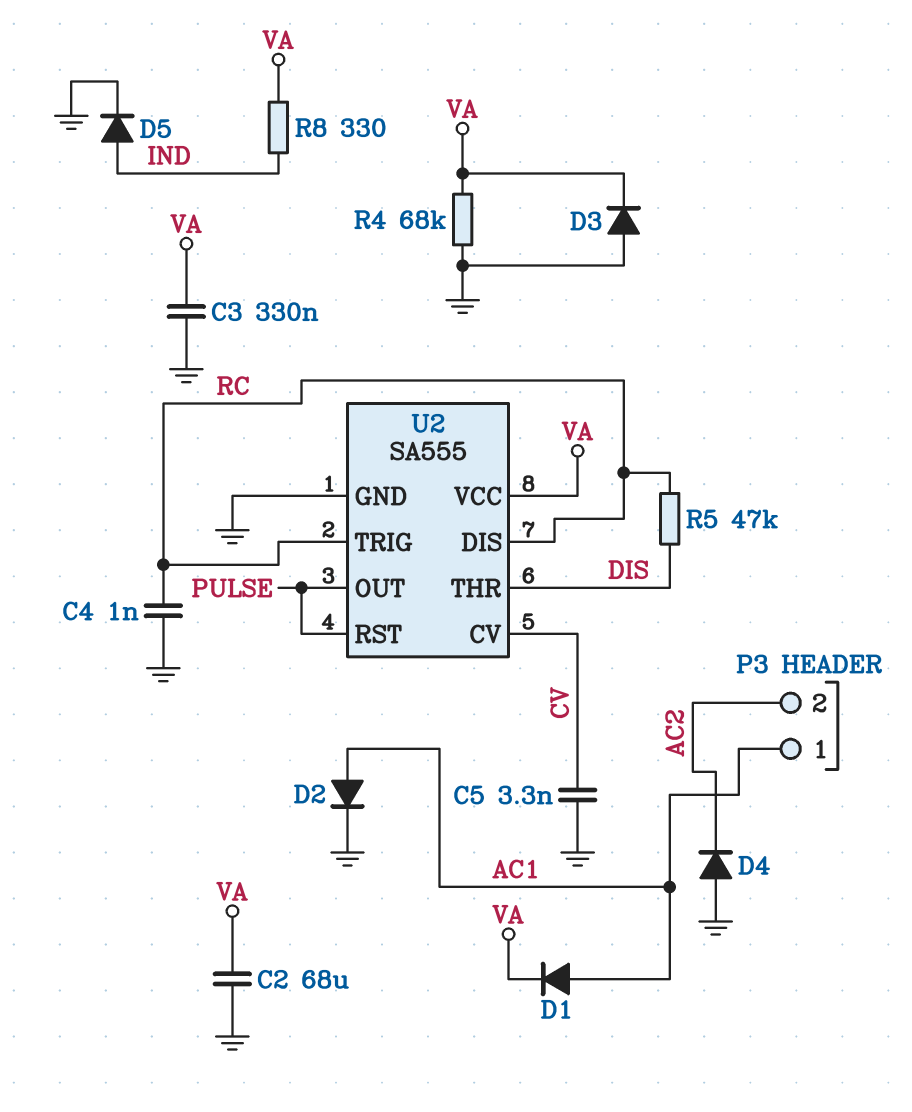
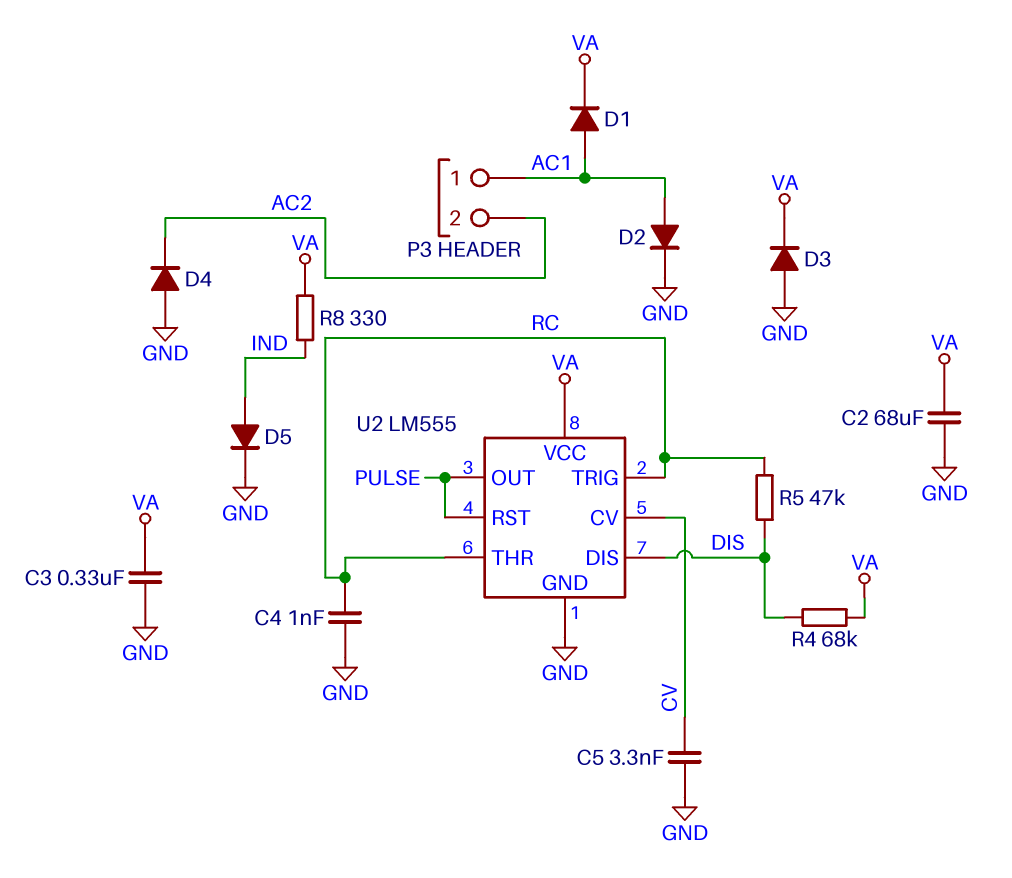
R4: 68k (GND, VA) -> 68k (DIS, VA)
U2: SA555 -> LM555
U2 pin DIS: RC -> DIS
U2 pin THR: DIS -> RC

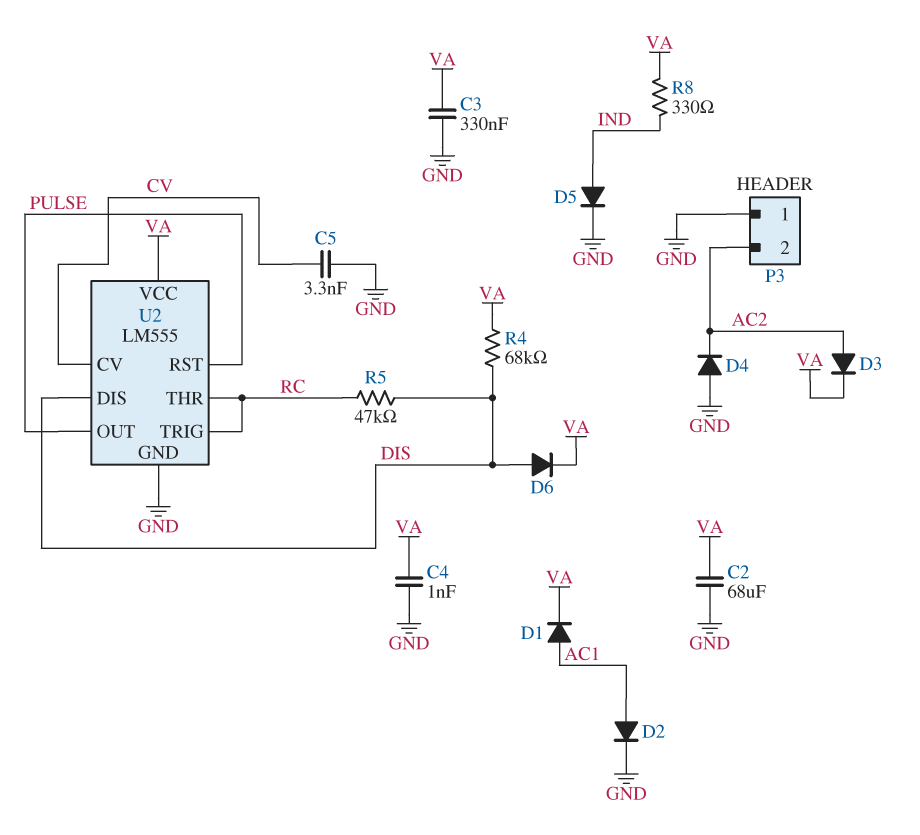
C4: 1nF (GND, RC) -> 1nF (GND, VA)
D3: diode (A GND, K VA) -> diode (A AC2, K VA)
D6: none -> diode (A DIS, K VA)
P3 pin 1: AC1 -> GND

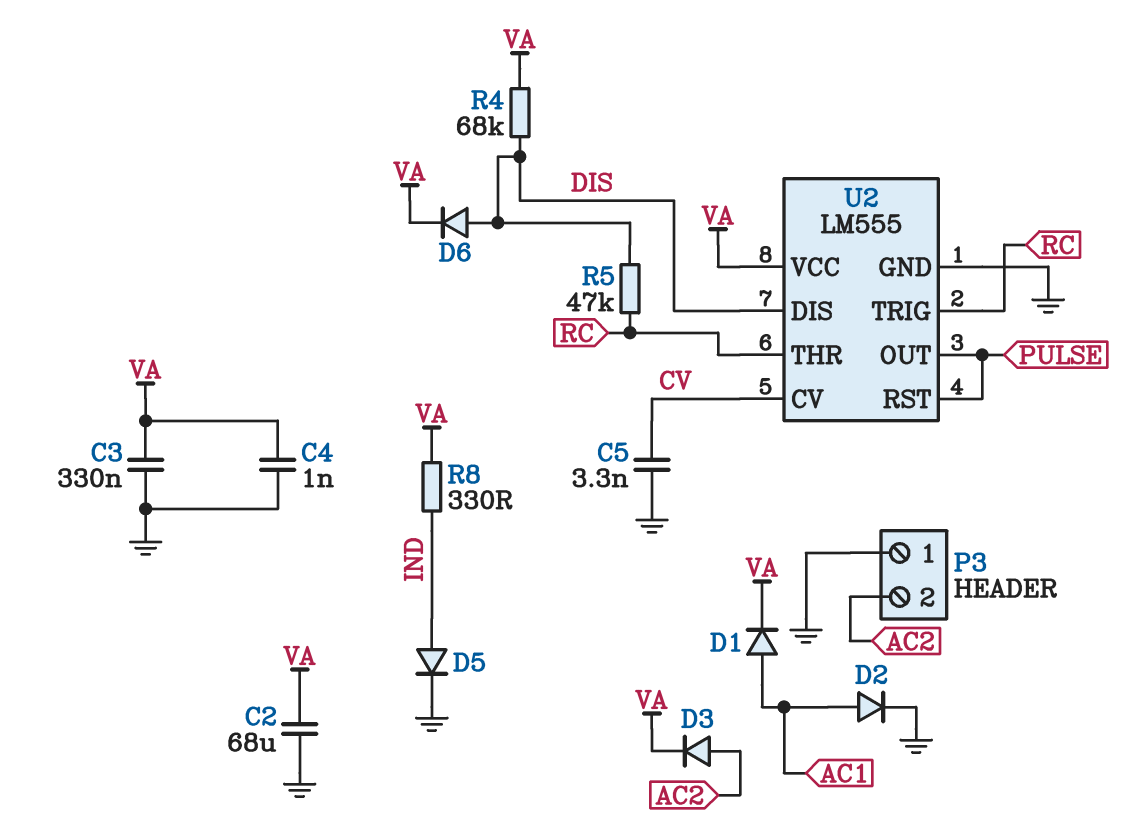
D4: diode (A GND, K AC2) -> none

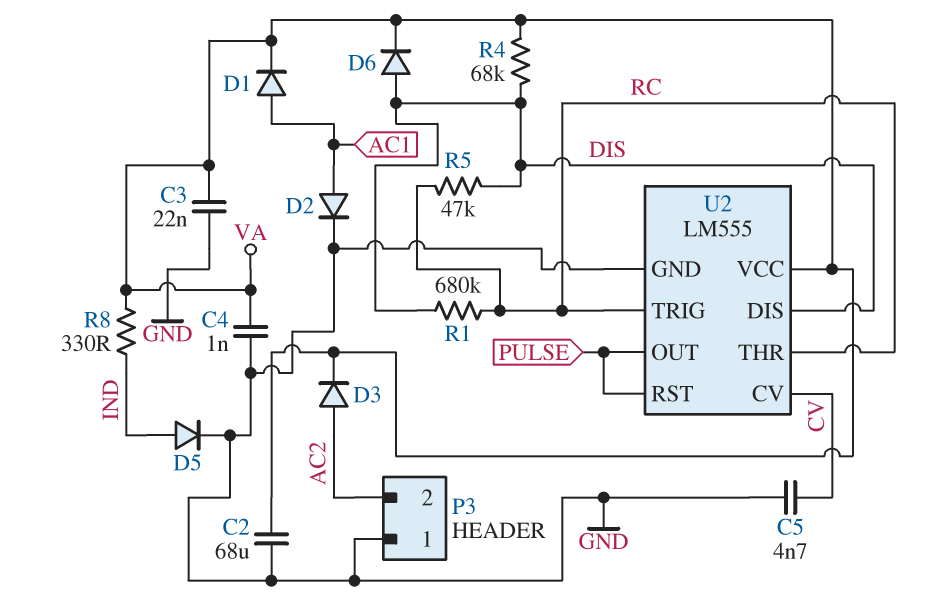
C3: 330nF (GND, VA) -> 22nF (GND, VA)
C5: 3.3nF (CV, GND) -> 4.7nF (CV, GND)
R1: none -> 680k (DIS, RC)

